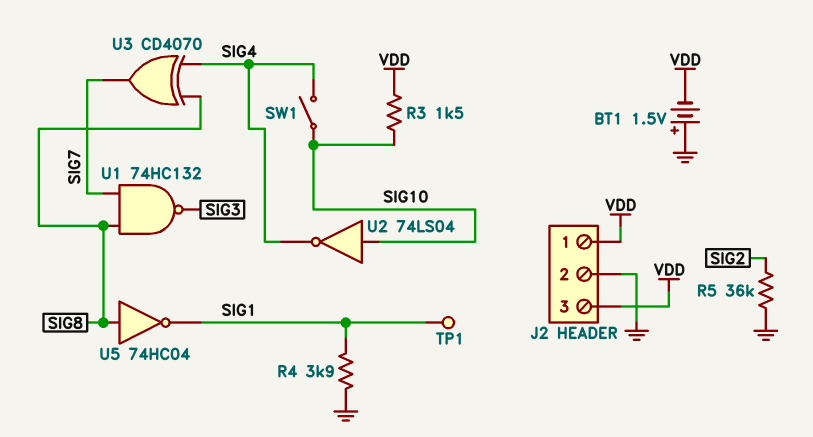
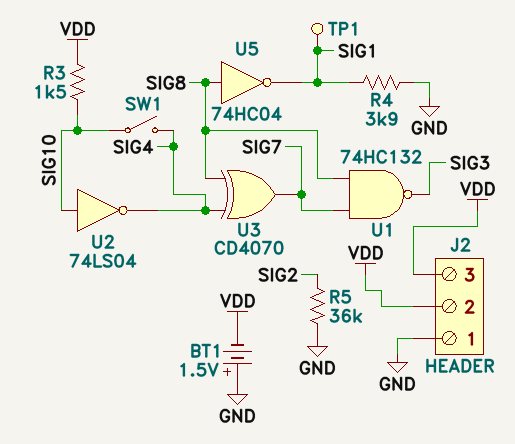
J2 pin 1: VDD -> GND
J2 pin 2: GND -> VDD

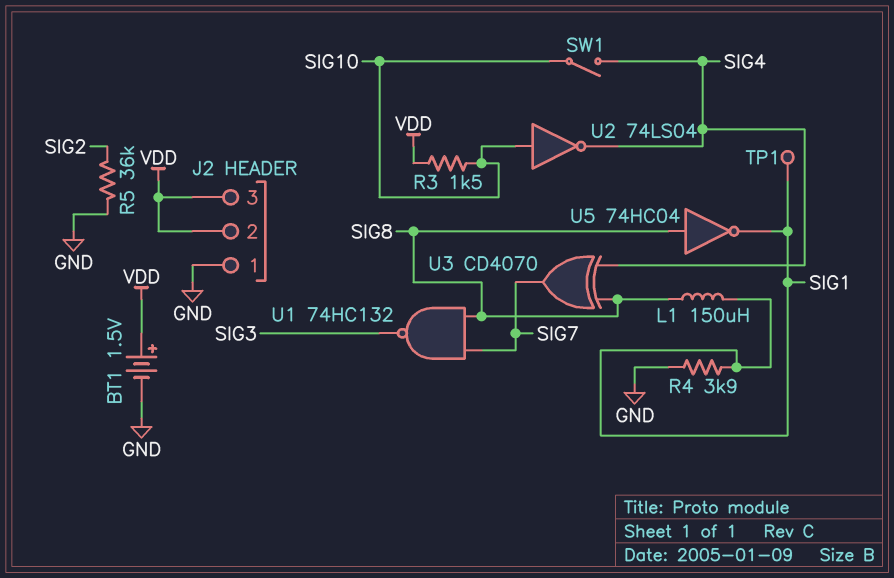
BT1: 1.5V (plus GND, minus VDD) -> 1.5V (plus VDD, minus GND)
L1: none -> 150uH (SIG1, SIG8)

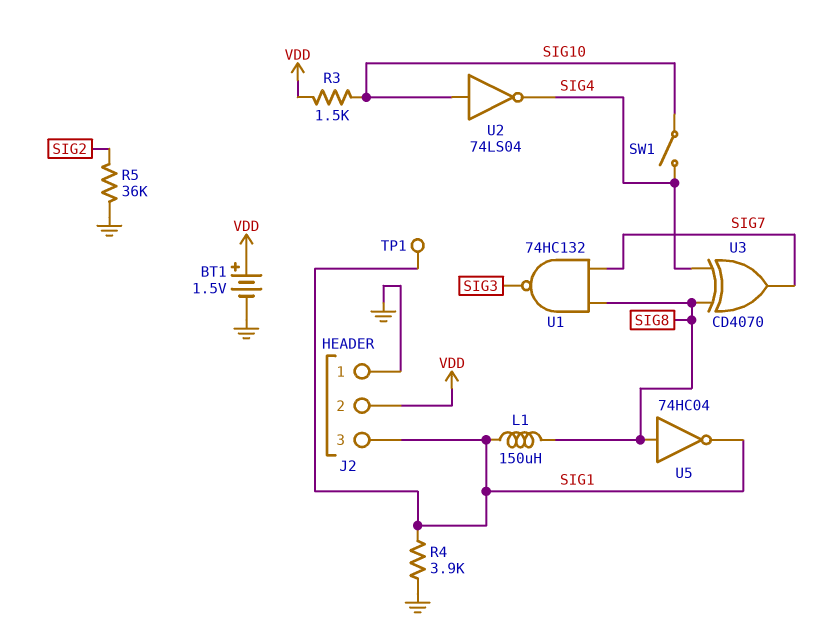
J2 pin 3: VDD -> SIG1

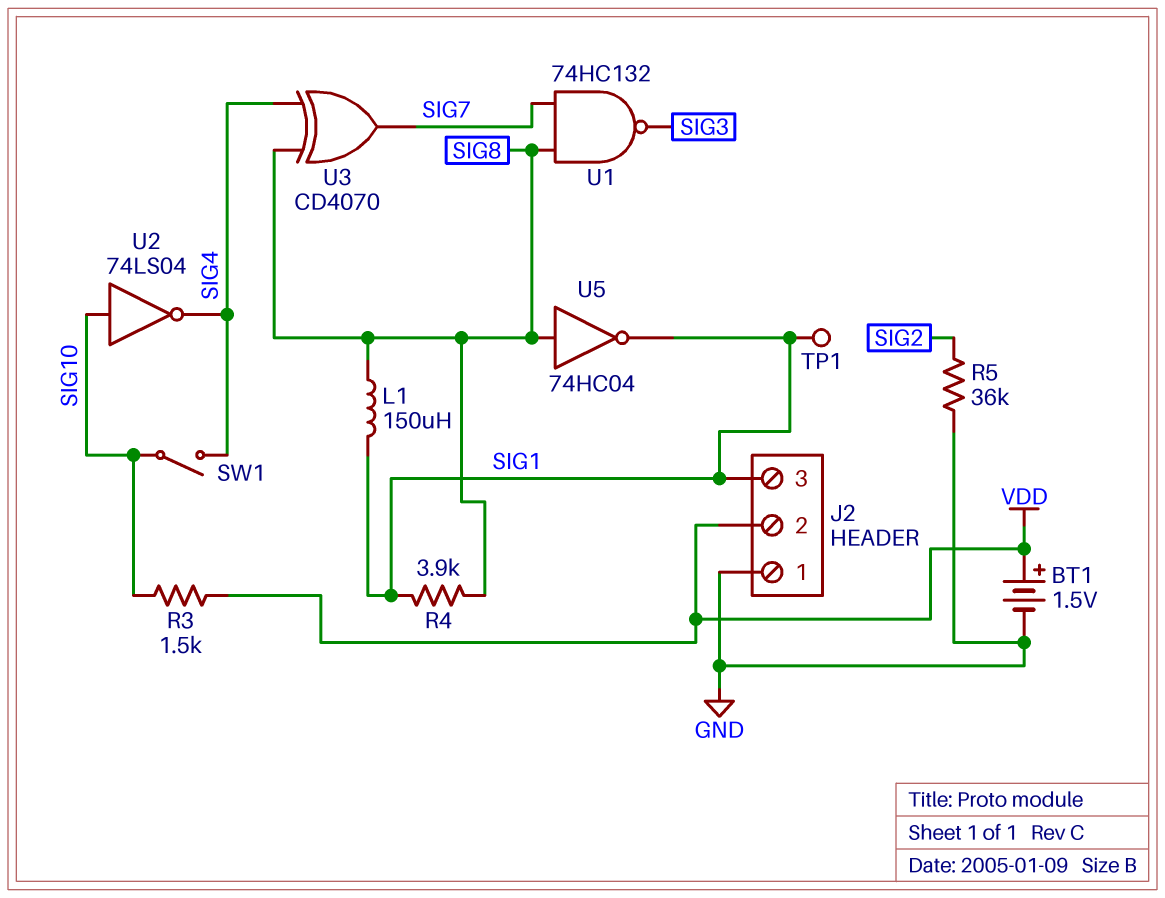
R4: 3.9k (GND, SIG1) -> 3.9k (SIG1, SIG8)

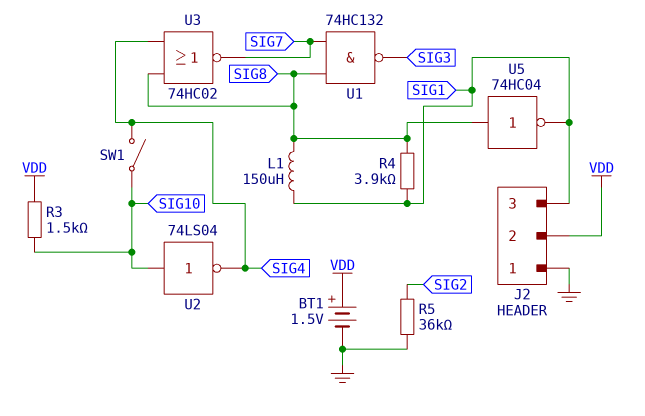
TP1: test point (SIG1) -> none
U3: XOR CD4070 (in SIG4, in SIG8, out SIG7) -> NOR 74HC02 (in SIG4, in SIG8, out SIG7)

